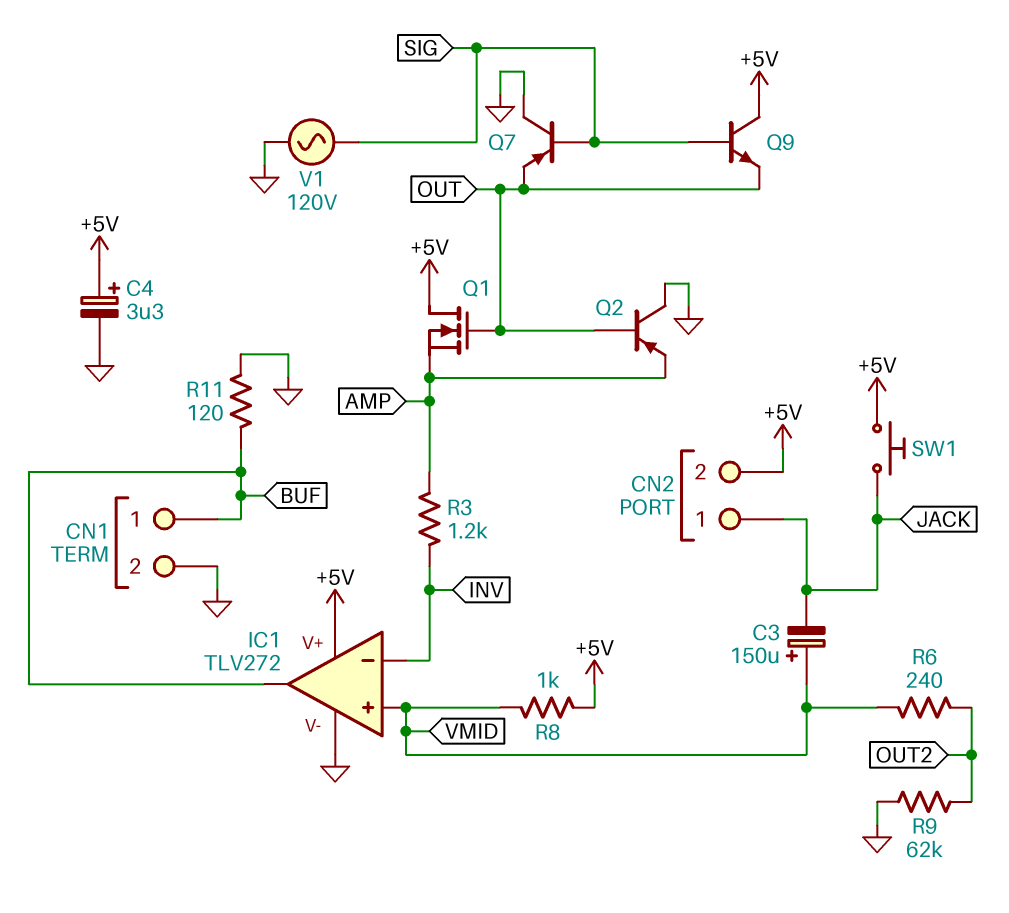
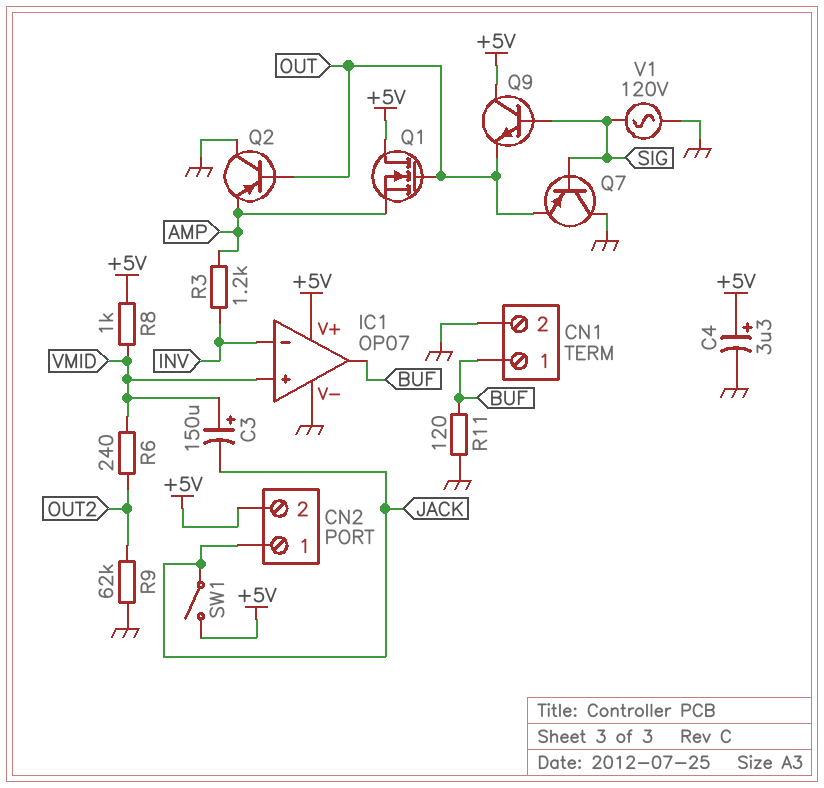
IC1: TLV272 -> OP07
SW1: button (+5V, JACK) -> switch (+5V, JACK)

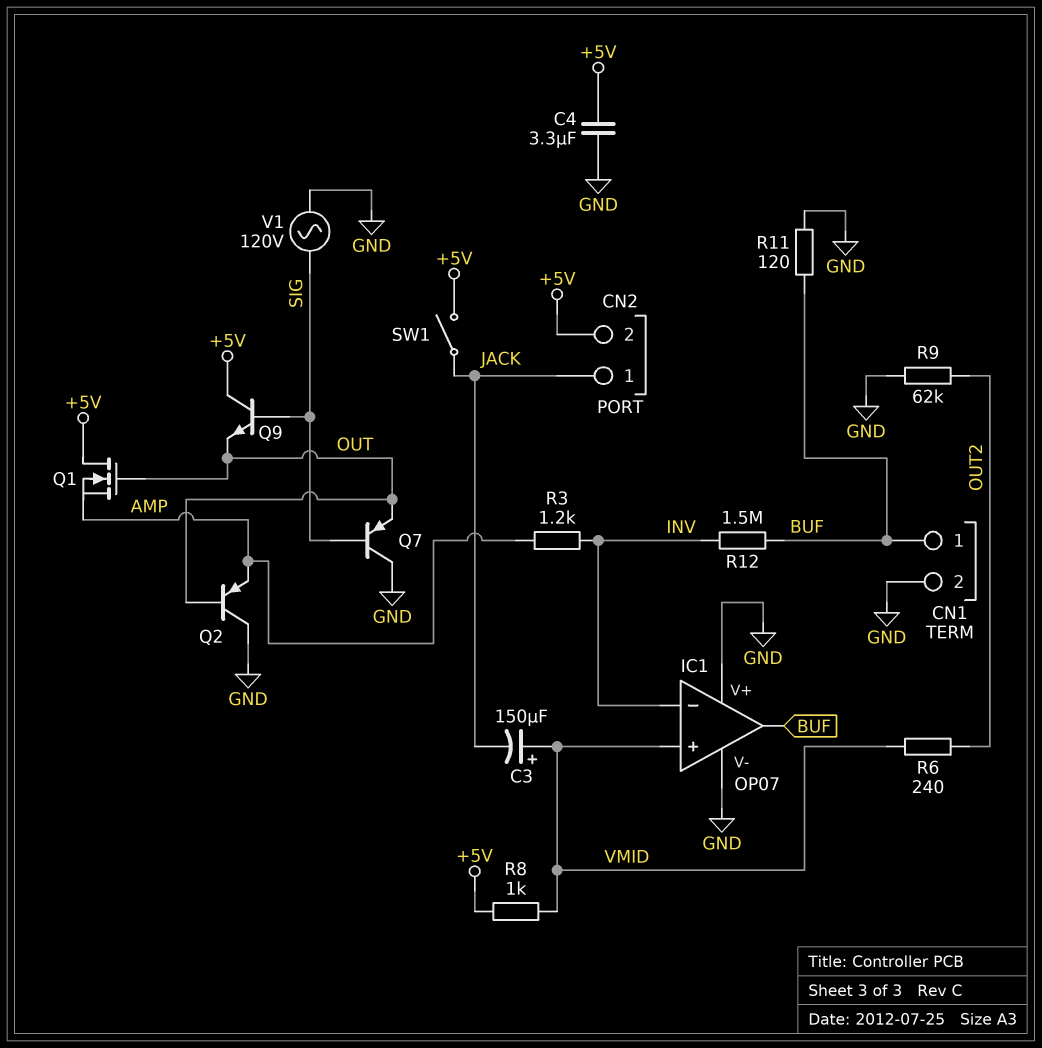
C4: 3.3uF (plus +5V, minus GND) -> 3.3uF (+5V, GND)
IC1 pin V+: +5V -> GND
R12: none -> 1.5M (BUF, INV)

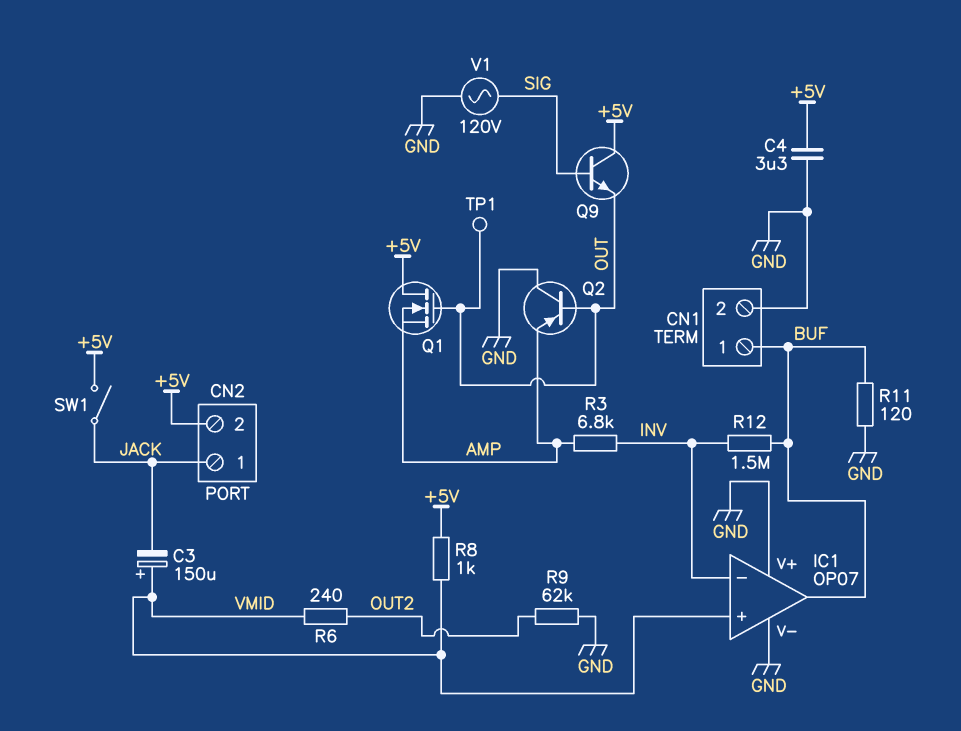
Q7: PNP (B SIG, C GND, E OUT) -> none
R3: 1.2k (AMP, INV) -> 6.8k (AMP, INV)
TP1: none -> test point (OUT)

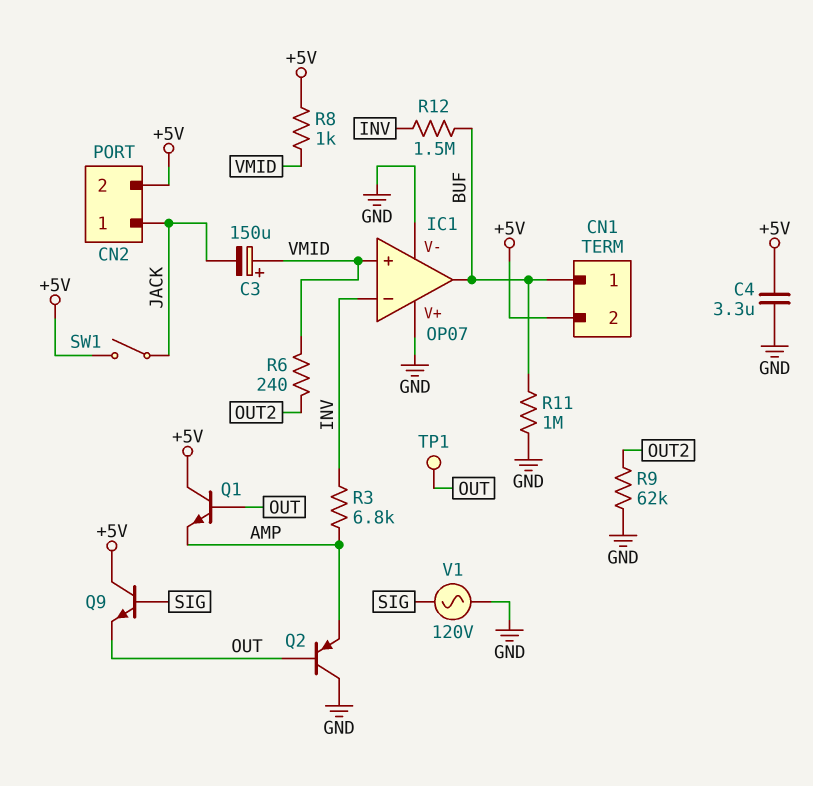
CN1 pin 2: GND -> +5V
Q1: NMOS (G OUT, D +5V, S AMP) -> NPN (B OUT, C +5V, E AMP)
R11: 120 (BUF, GND) -> 1M (BUF, GND)

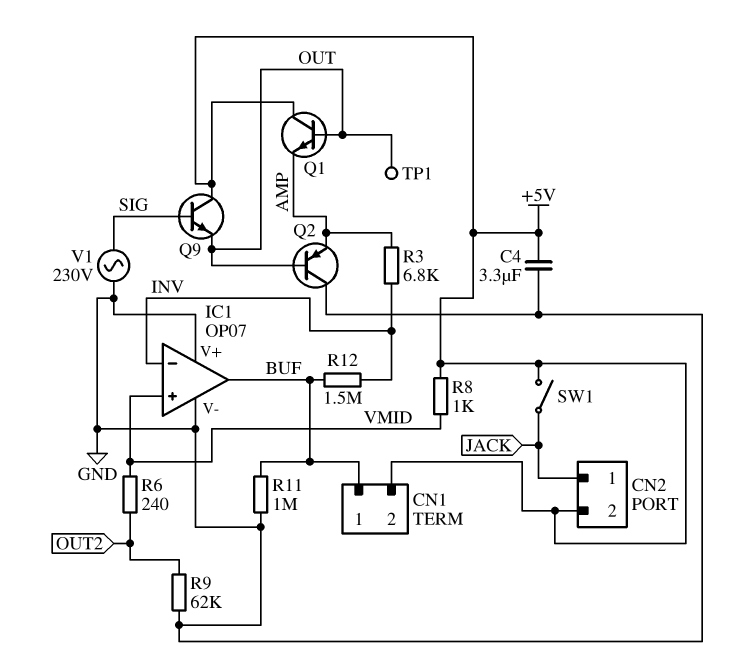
C3: 150uF (plus VMID, minus JACK) -> none
V1: AC 120V (GND, SIG) -> AC 230V (GND, SIG)

